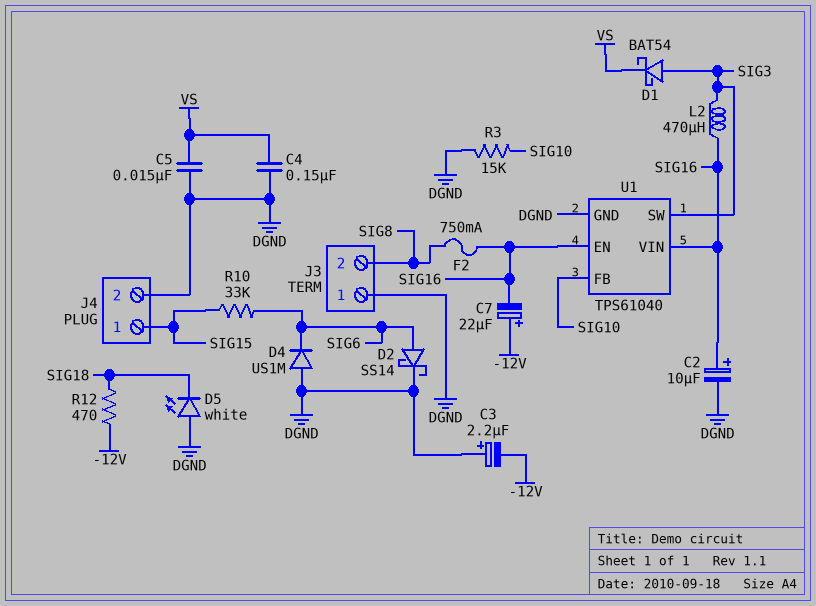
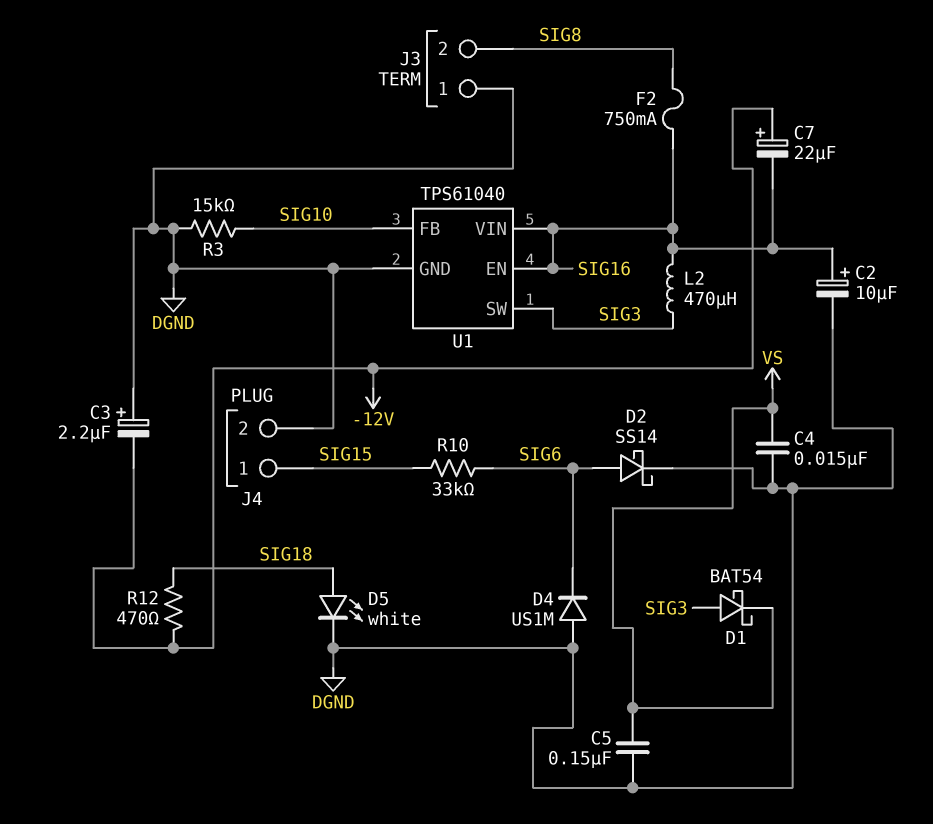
C4: 150nF (DGND, VS) -> 15nF (DGND, VS)
C5: 15nF (DGND, VS) -> 150nF (DGND, VS)
D5: LED white (A DGND, K SIG18) -> LED white (A SIG18, K DGND)

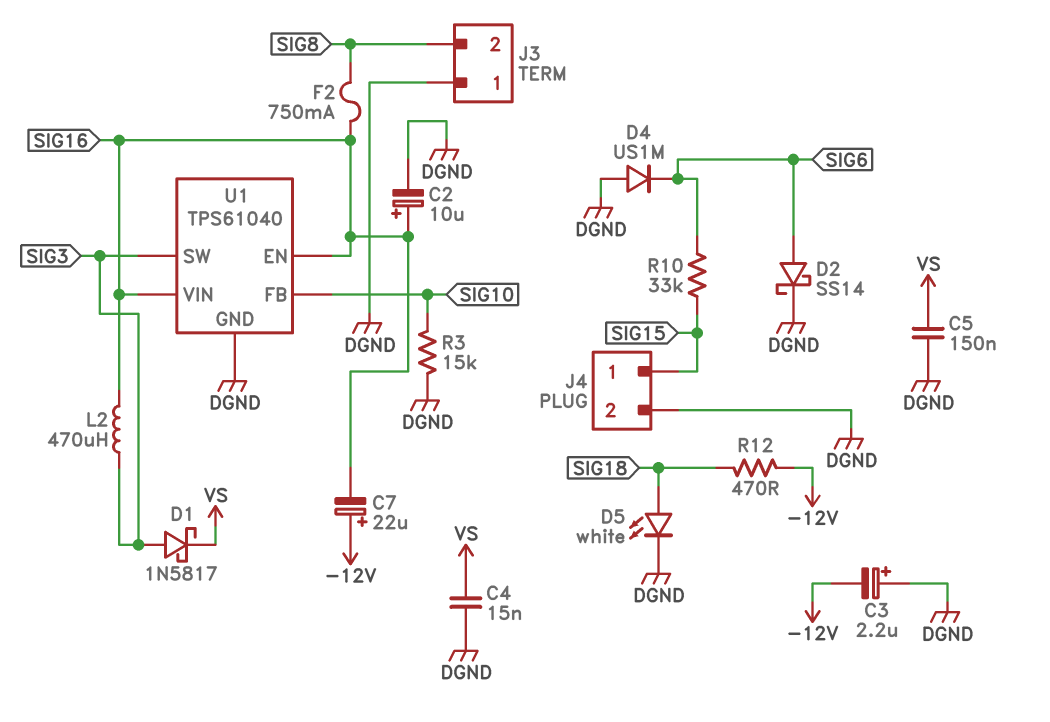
D1: schottky BAT54 (A SIG3, K VS) -> schottky 1N5817 (A SIG3, K VS)

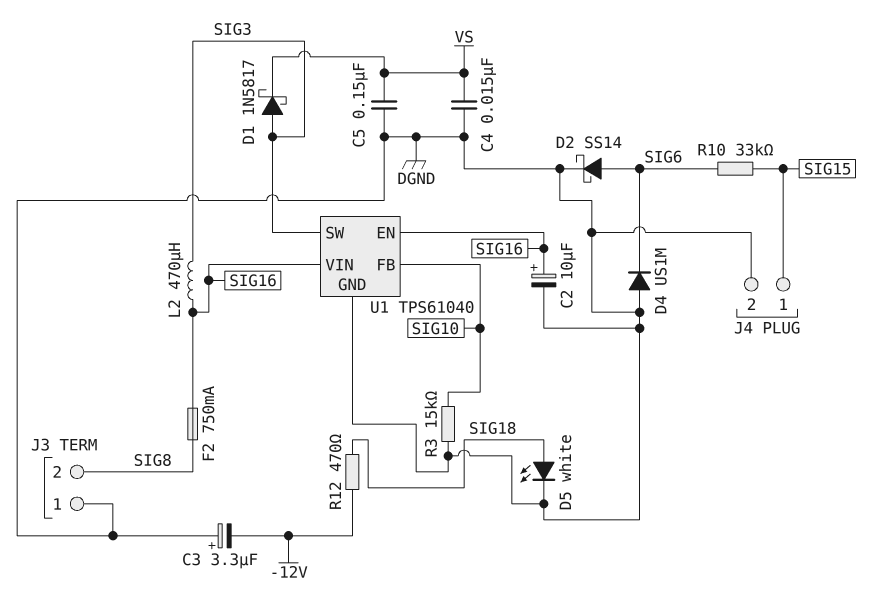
C3: 2.2uF (plus DGND, minus -12V) -> 3.3uF (plus DGND, minus -12V)
C7: 22uF (plus -12V, minus SIG16) -> none

